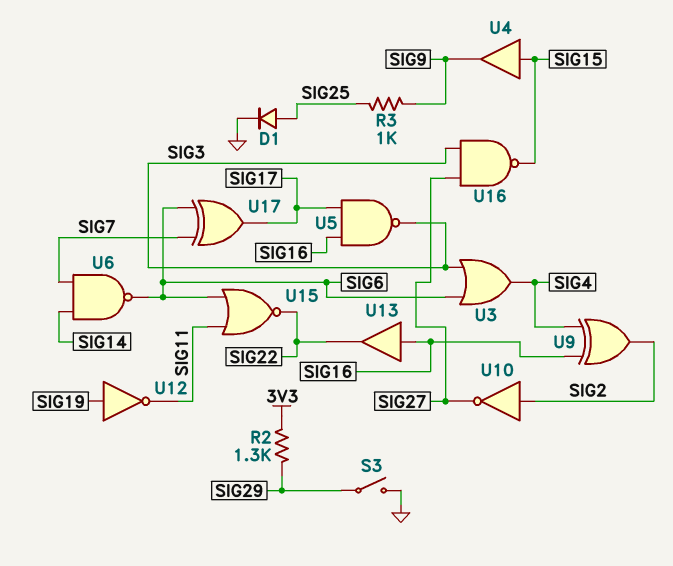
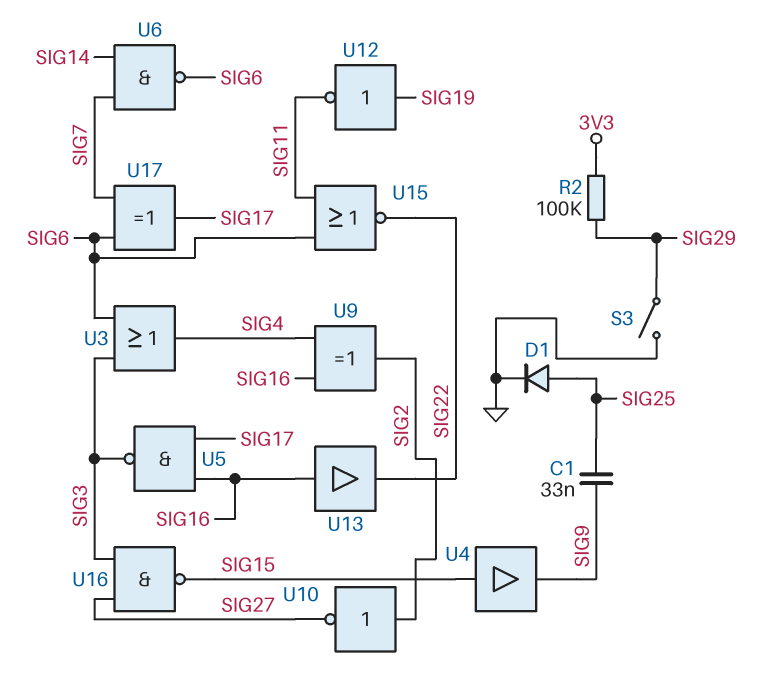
C1: none -> 33nF (SIG9, SIG25)
R2: 1.3k (3V3, SIG29) -> 100k (3V3, SIG29)
R3: 1k (SIG9, SIG25) -> none

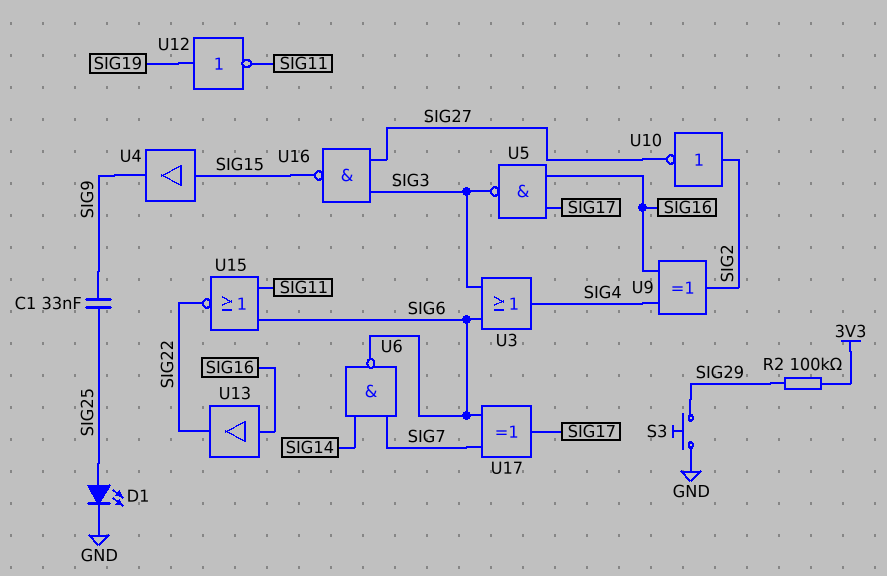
D1: diode (A SIG25, K GND) -> LED (A SIG25, K GND)
S3: switch (GND, SIG29) -> button (GND, SIG29)

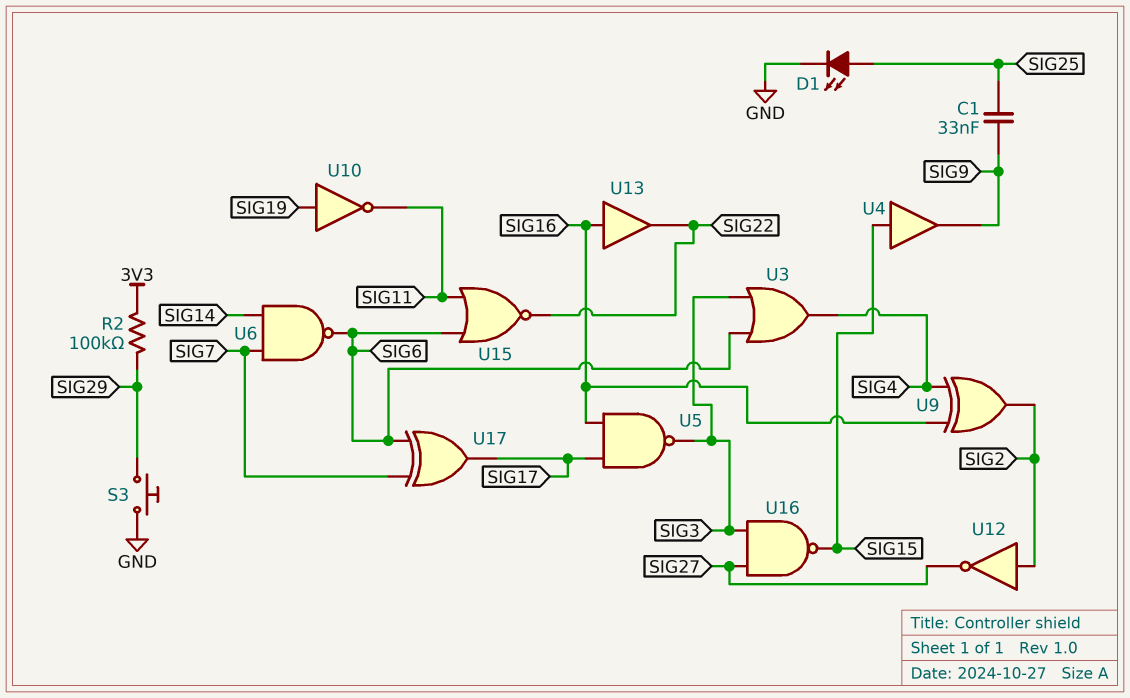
U10: NOT (in SIG2, out SIG27) -> NOT (in SIG19, out SIG11)
U12: NOT (in SIG19, out SIG11) -> NOT (in SIG2, out SIG27)

